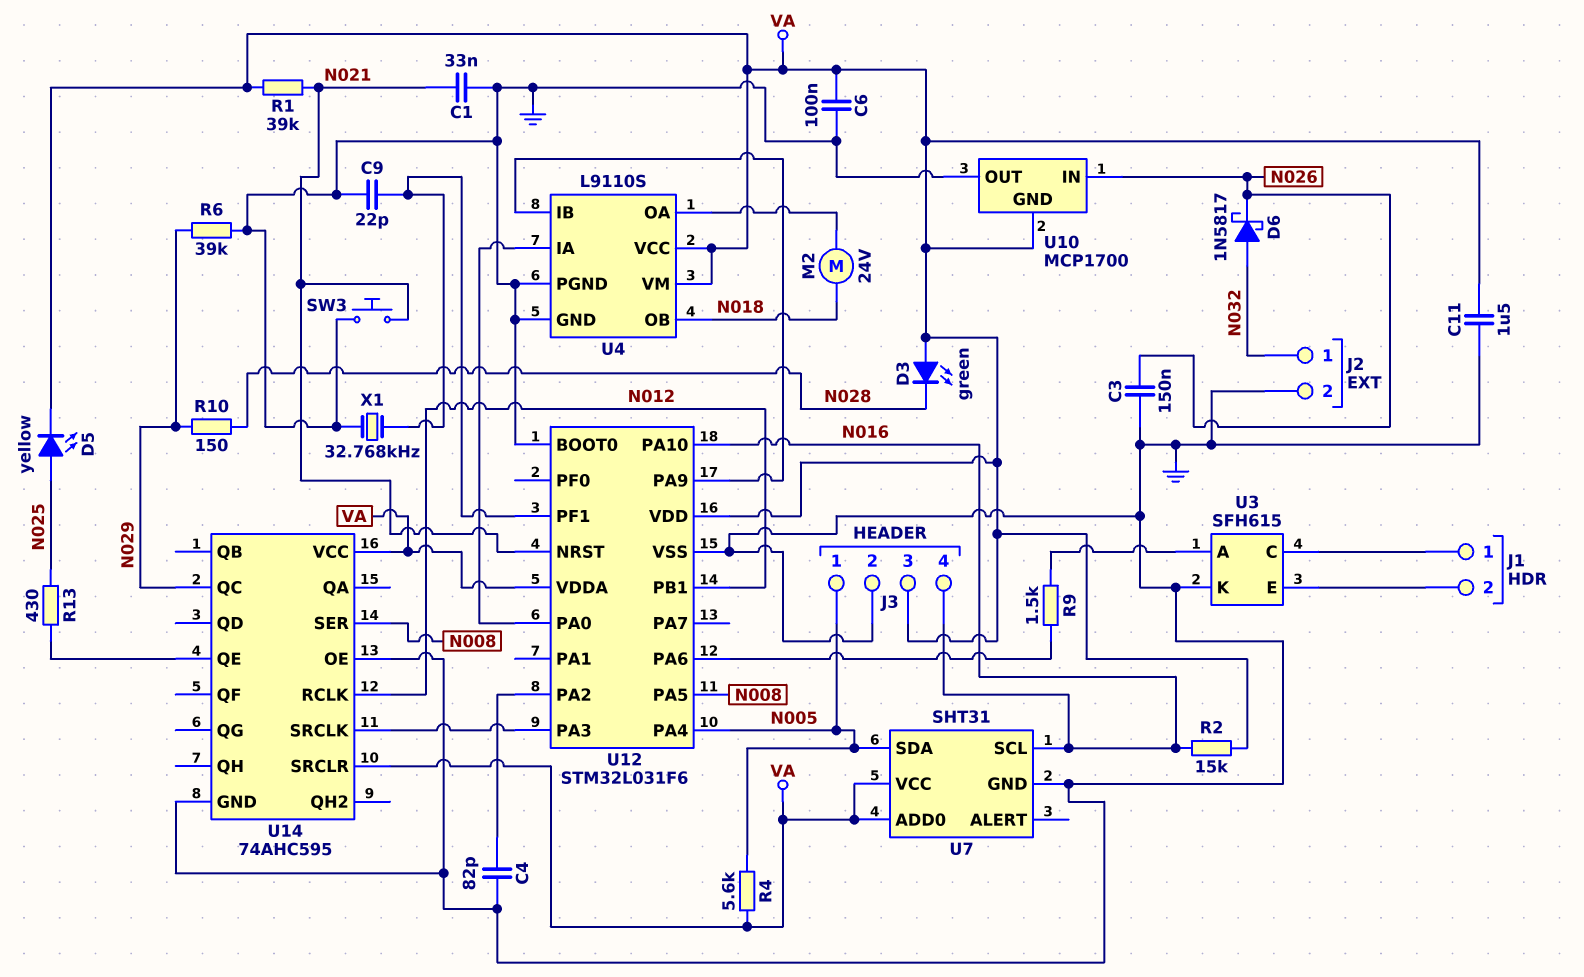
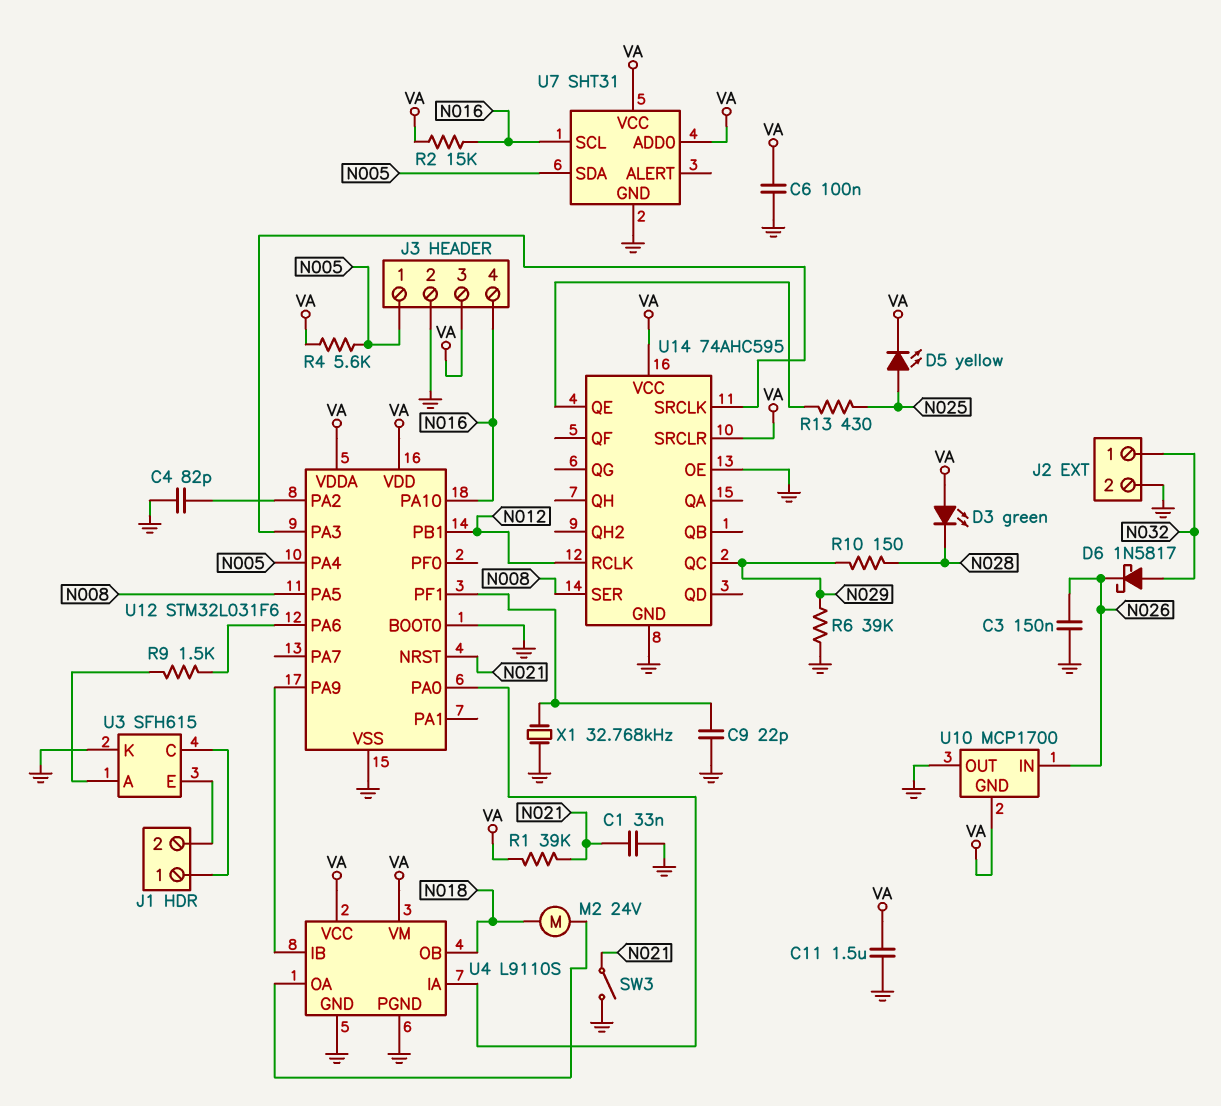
SW3: button (GND, N021) -> switch (GND, N021)

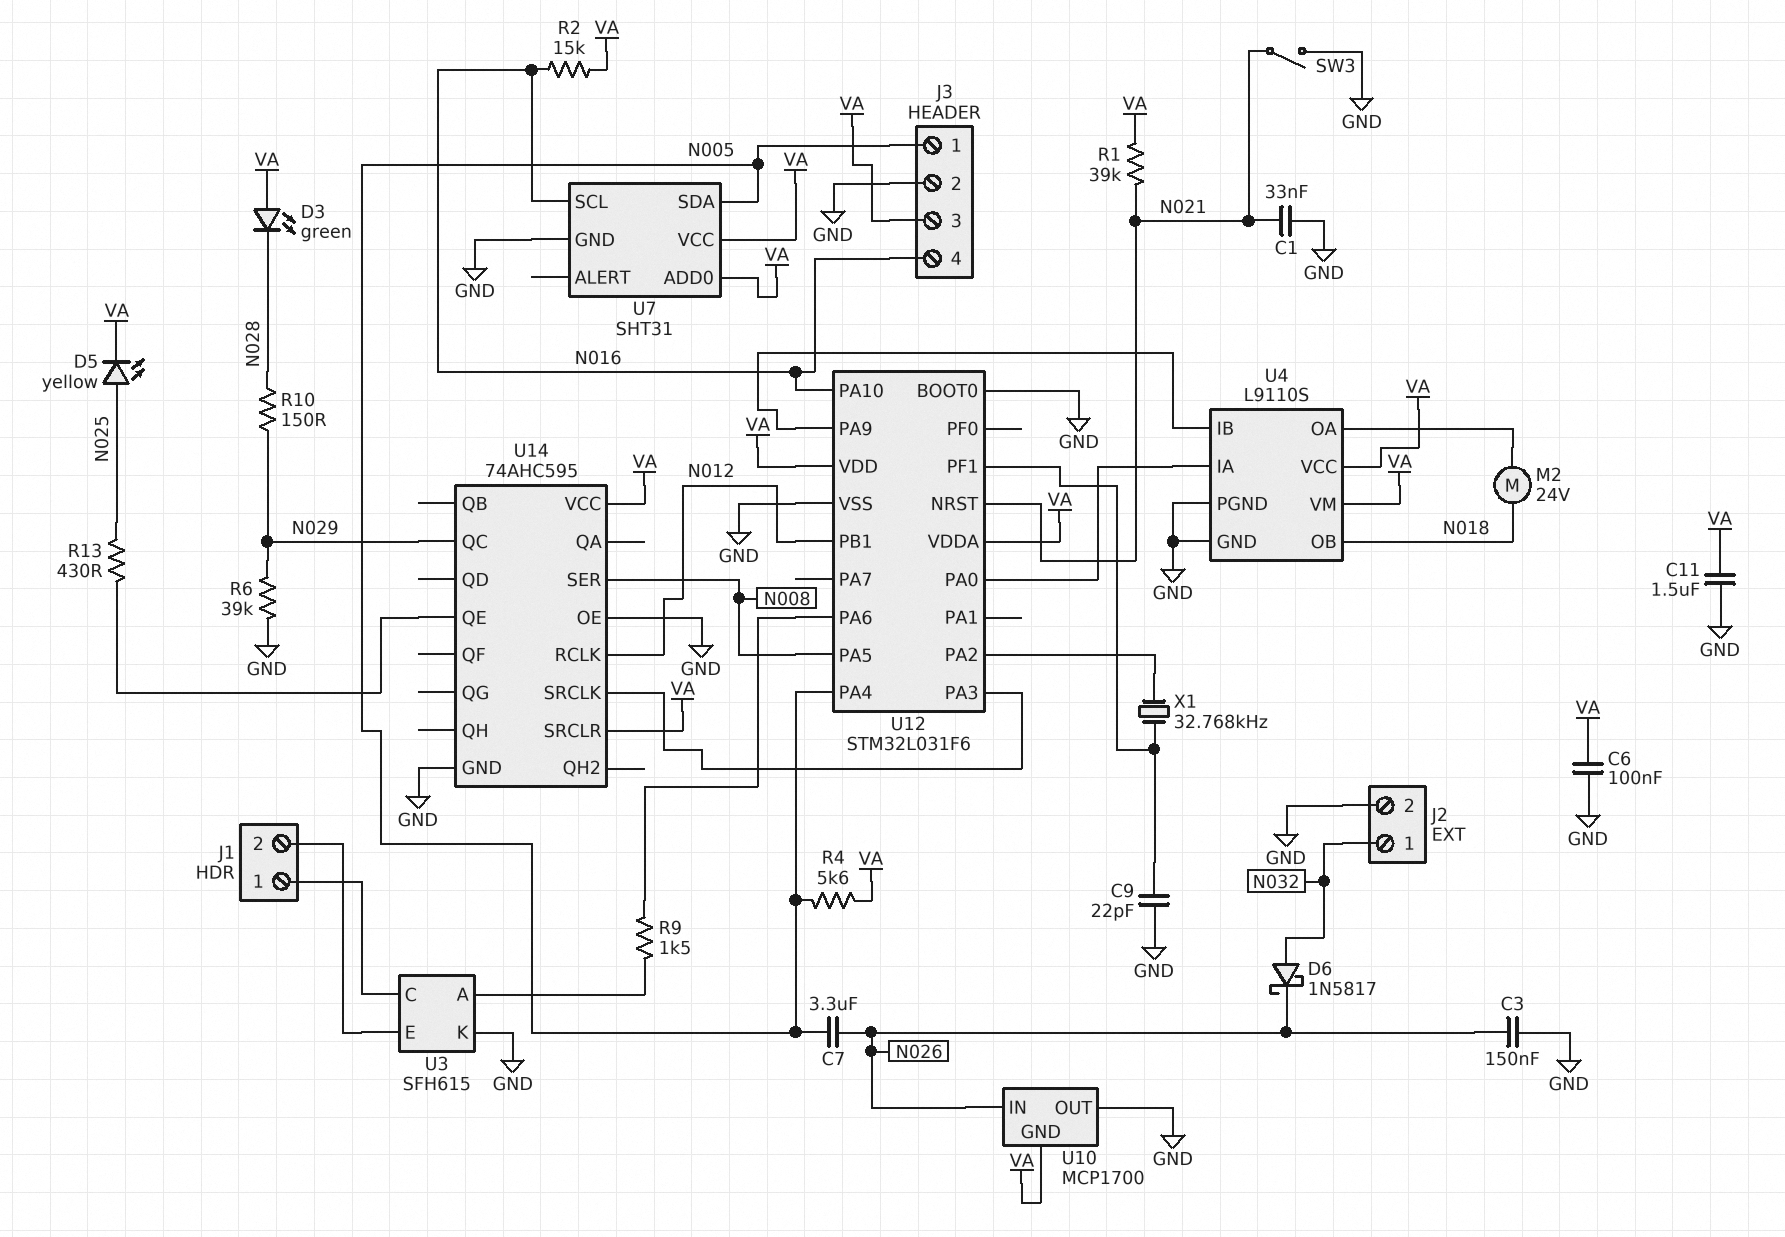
C4: 82pF (GND, U12/PA2) -> none
C7: none -> 3.3uF (N005, N026)
X1: 32.768kHz (GND, U12/PF1) -> 32.768kHz (U12/PA2, U12/PF1)

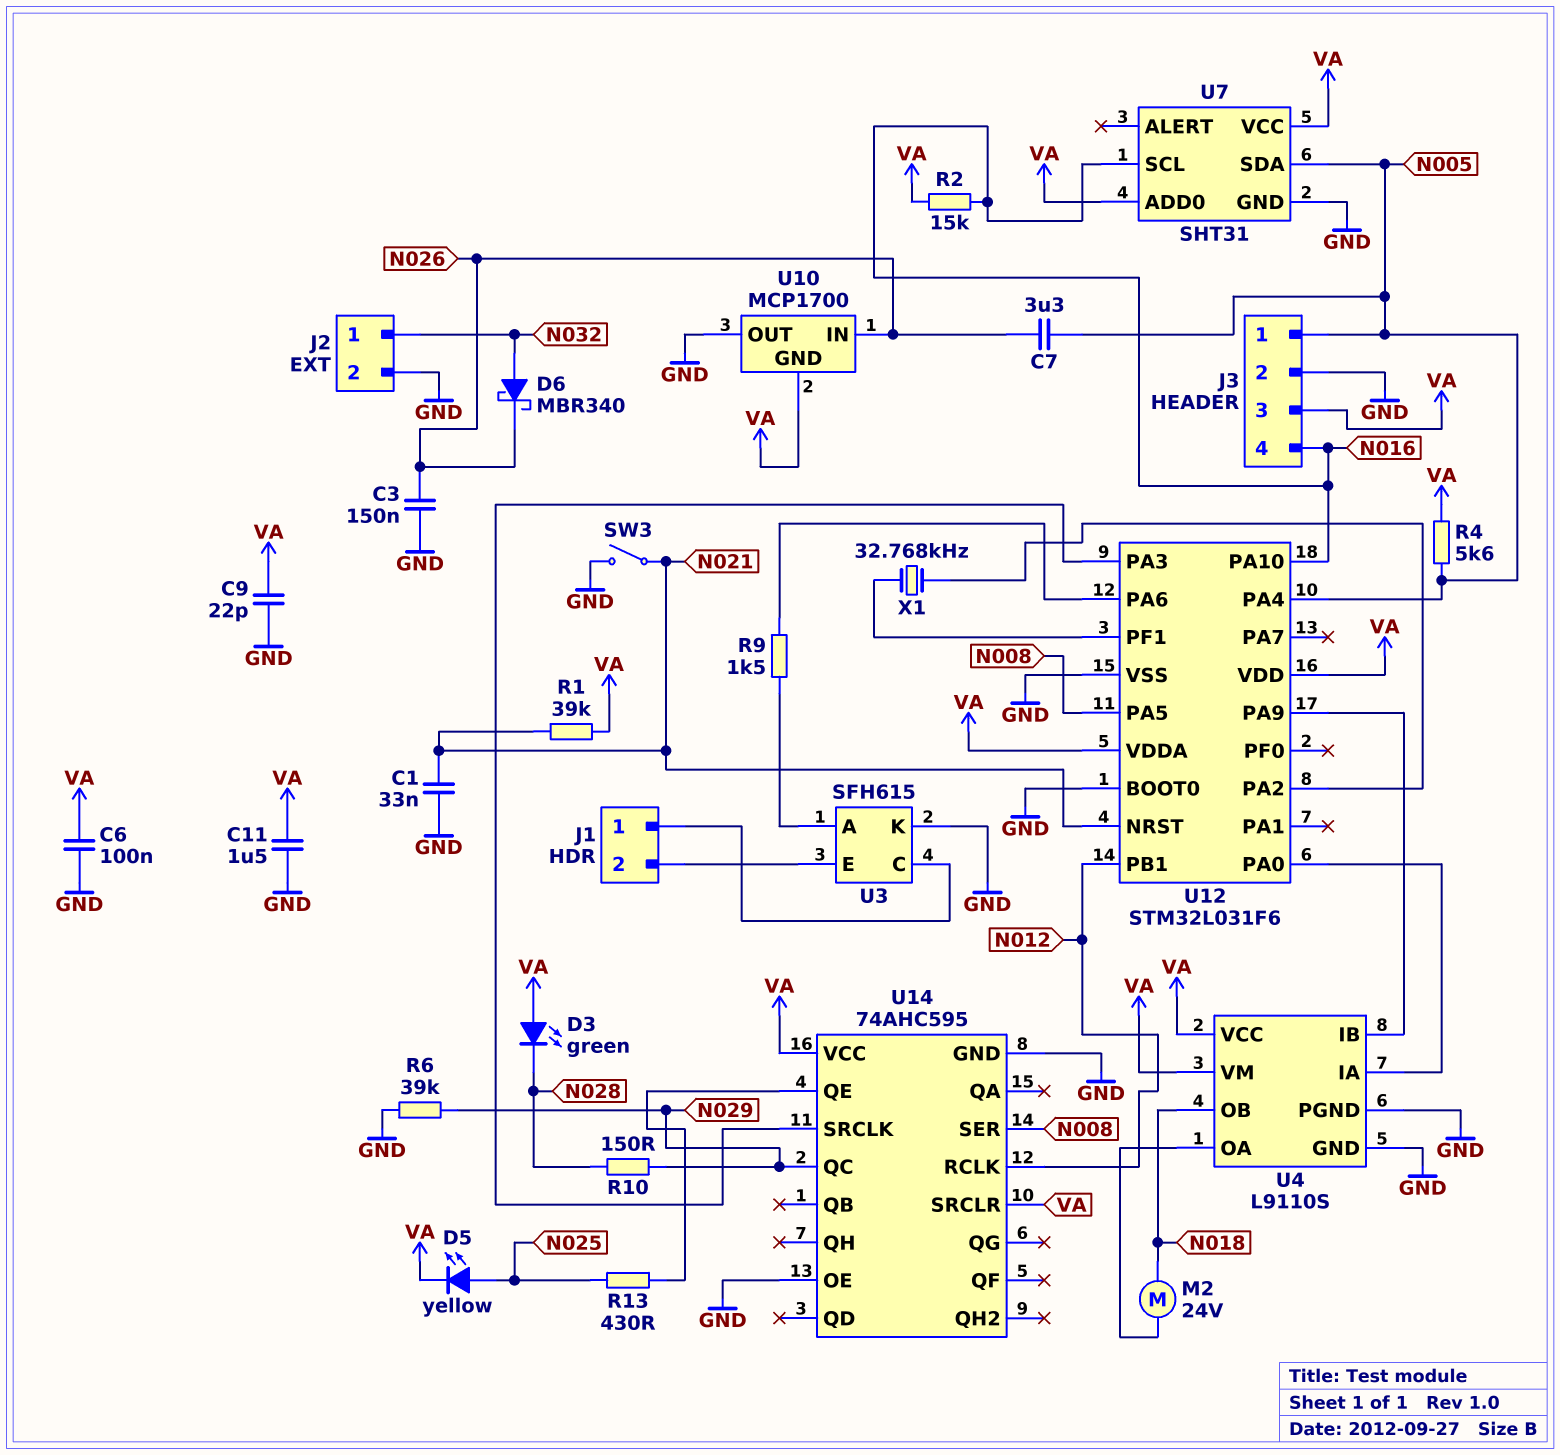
C9: 22pF (GND, U12/PF1) -> 22pF (GND, VA)
D6: schottky 1N5817 (A N032, K N026) -> schottky MBR340 (A N032, K N026)

